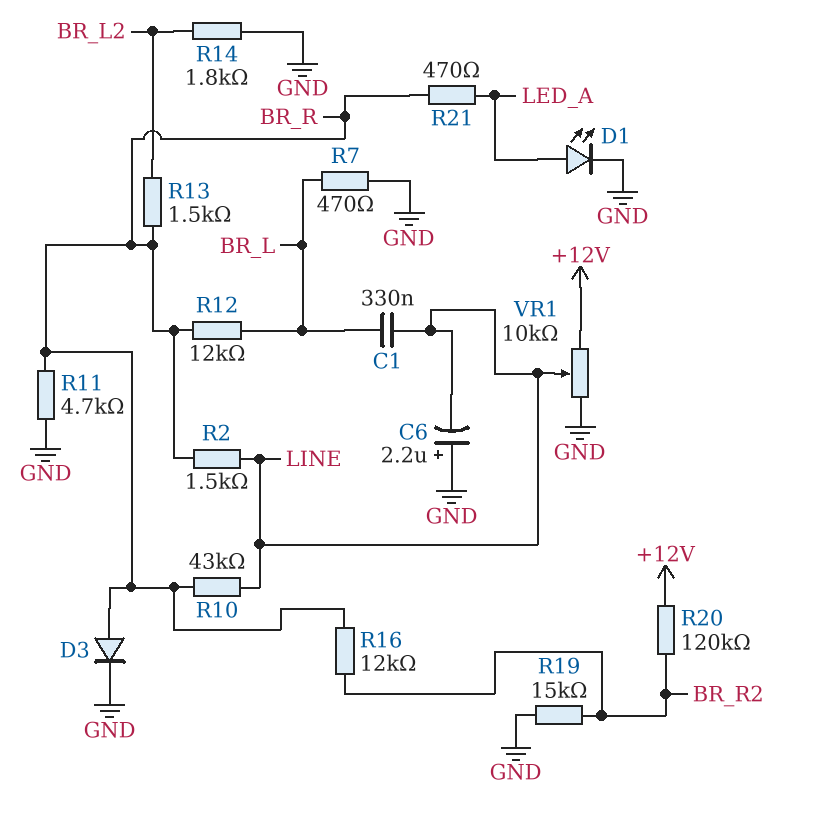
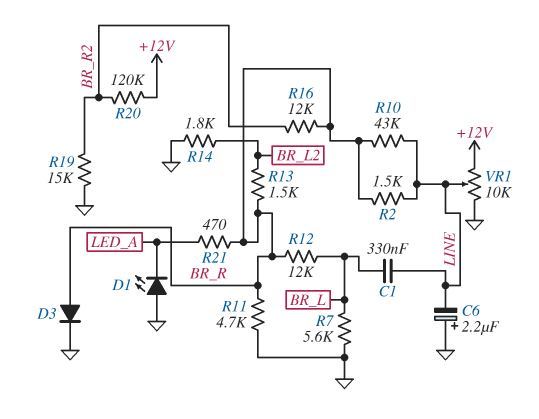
D1: LED (A LED_A, K GND) -> LED (A GND, K LED_A)
R7: 470 (BR_L, GND) -> 5.6k (BR_L, GND)

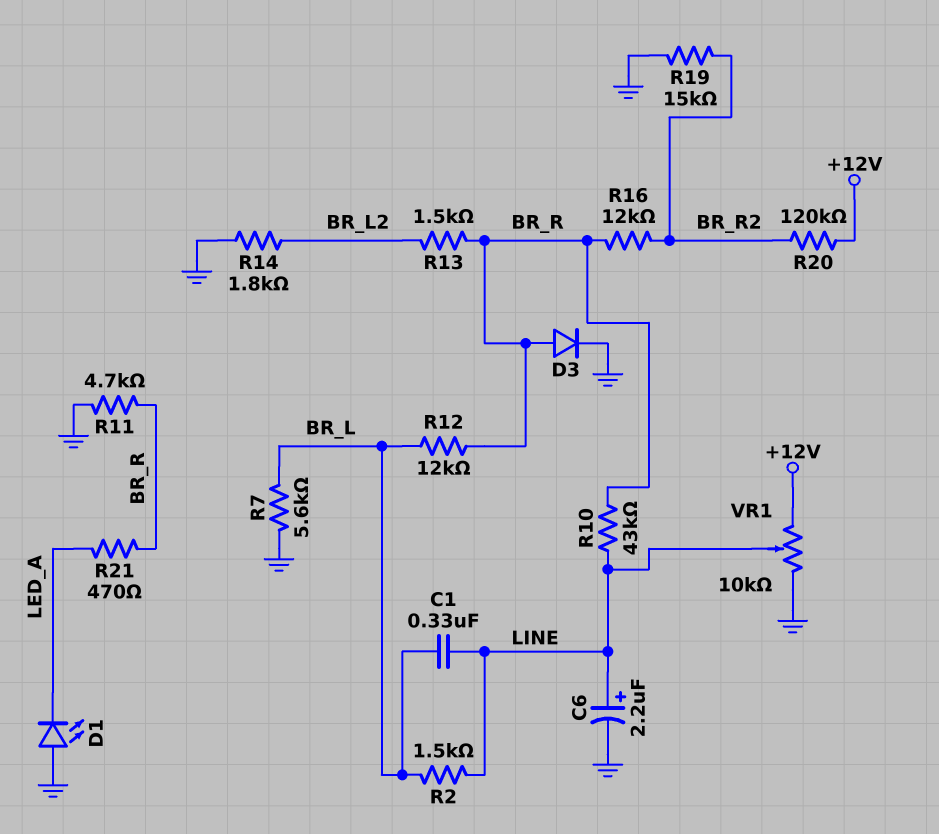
C6: 2.2uF (plus GND, minus LINE) -> 2.2uF (plus LINE, minus GND)
R2: 1.5k (BR_R, LINE) -> 1.5k (BR_L, LINE)

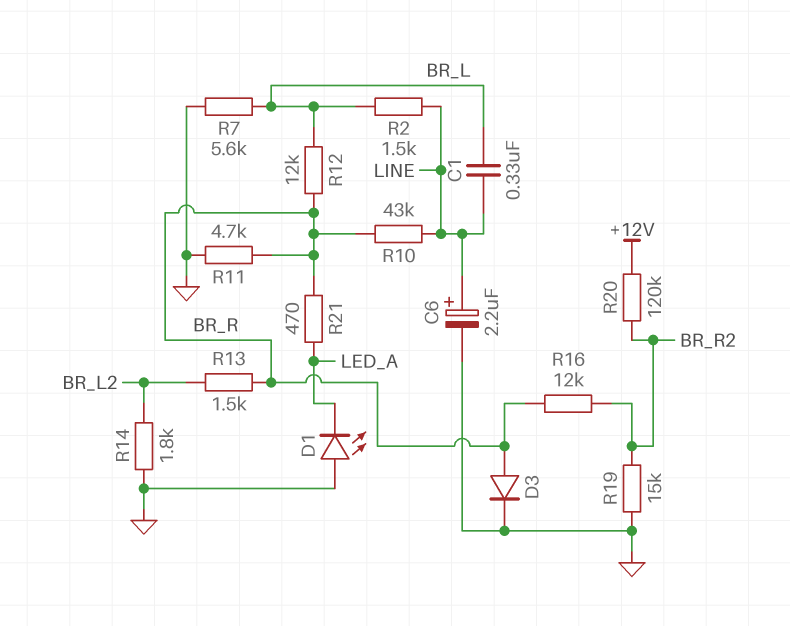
VR1: 10k (+12V, GND, wiper LINE) -> none

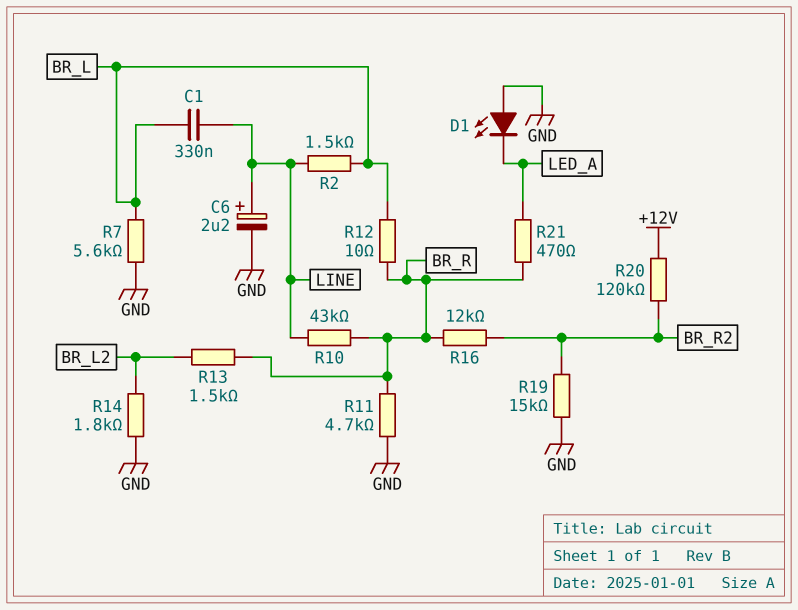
D3: diode (A BR_R, K GND) -> none
R12: 12k (BR_L, BR_R) -> 10 (BR_L, BR_R)

